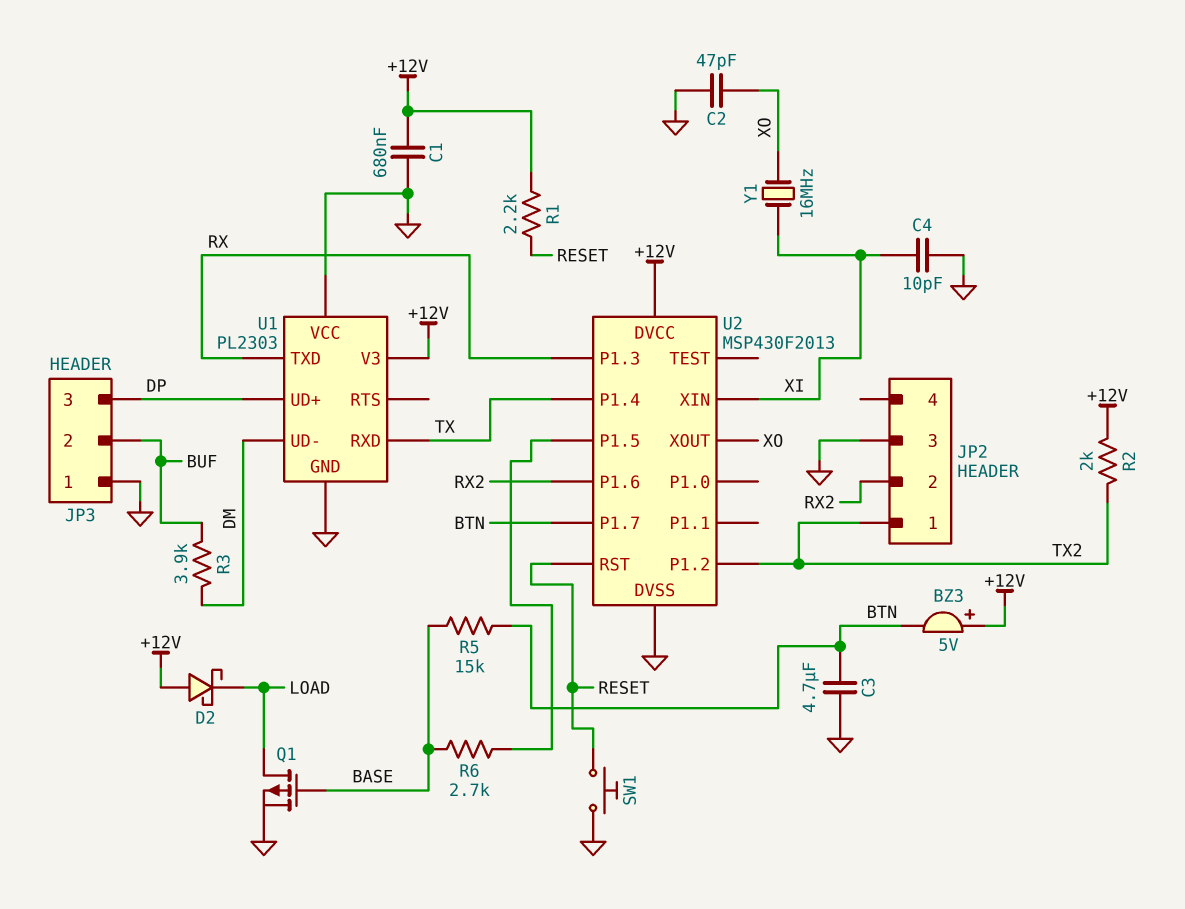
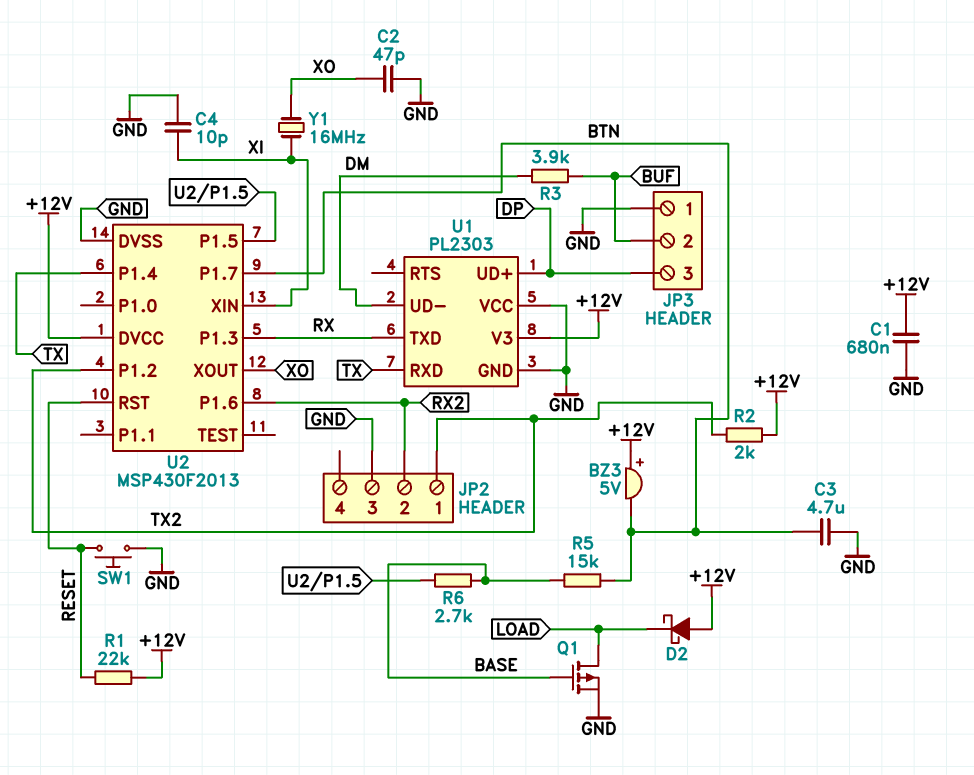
R1: 2.2k (+12V, RESET) -> 22k (+12V, RESET)

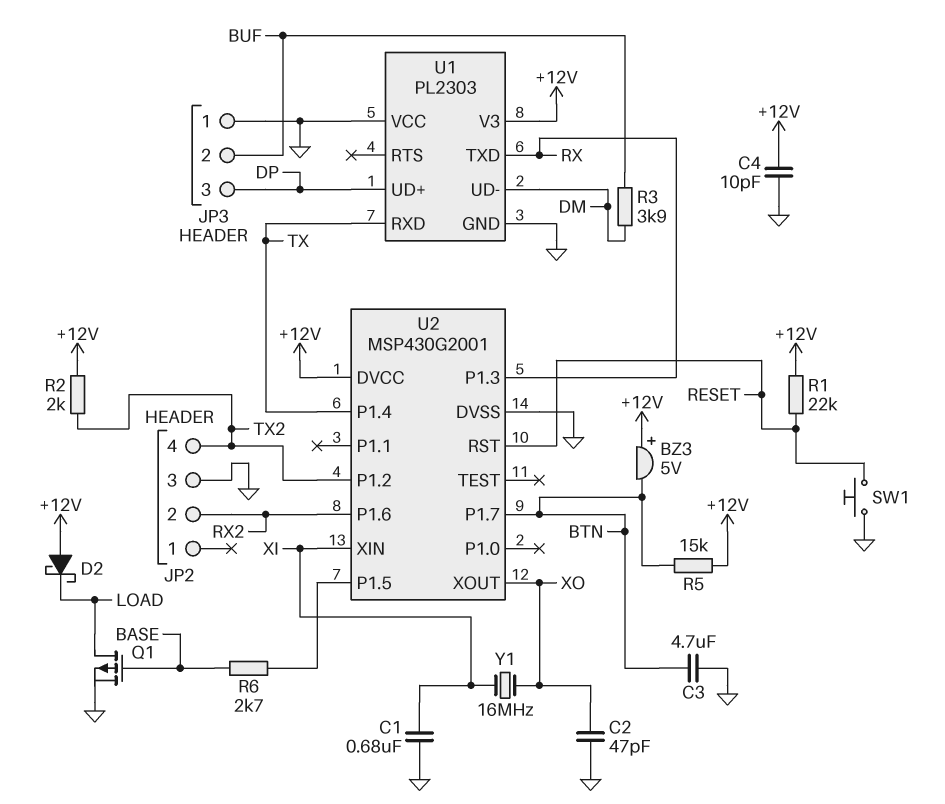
C1: 680nF (+12V, GND) -> 680nF (GND, XI)
C4: 10pF (GND, XI) -> 10pF (+12V, GND)
JP2 pin 1: TX2 -> none
JP2 pin 4: none -> TX2
R5: 15k (BASE, BTN) -> 15k (+12V, BTN)
U2: MSP430F2013 -> MSP430G2001

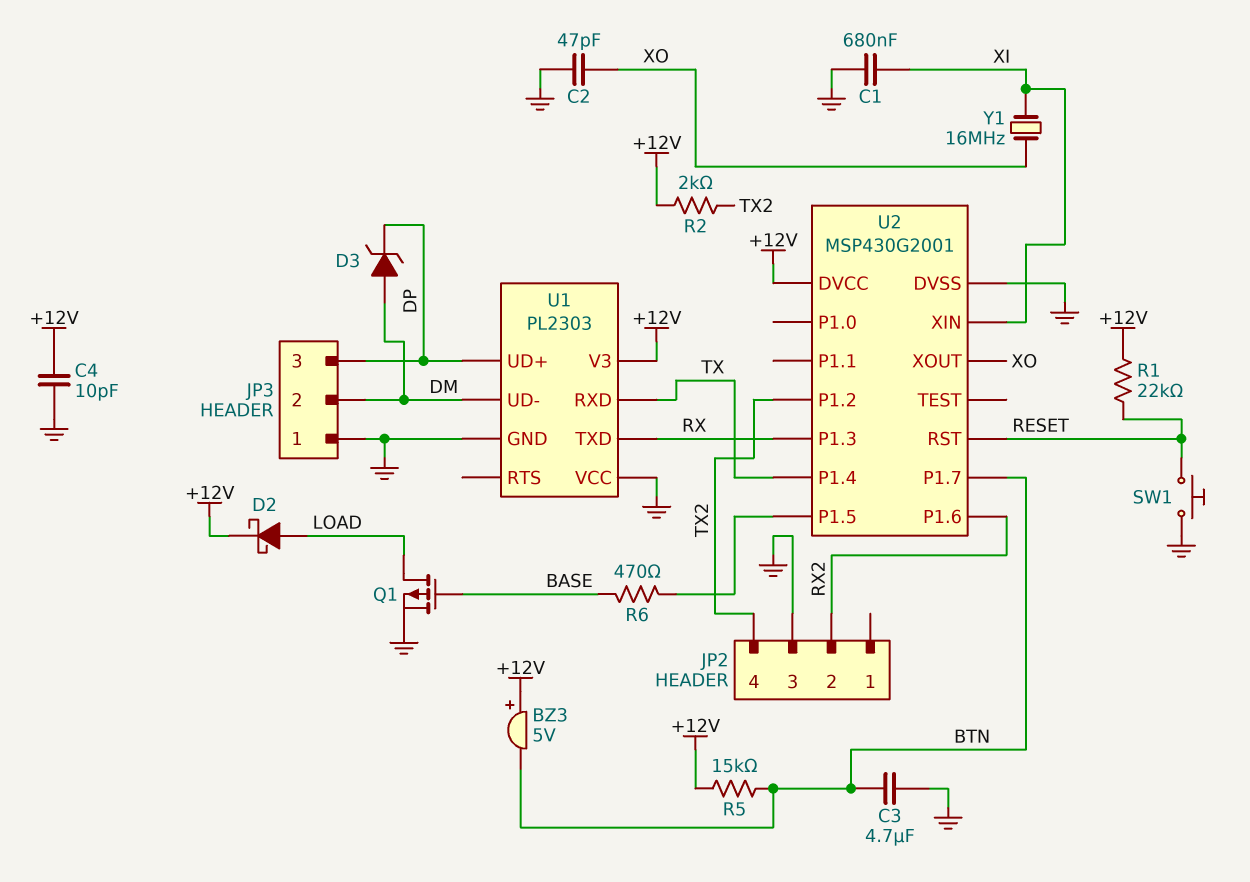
D2: schottky (A +12V, K LOAD) -> schottky (A LOAD, K +12V)
D3: none -> zener (A DM, K DP)
JP3 pin 2: BUF -> DM
R3: 3.9k (BUF, DM) -> none
R6: 2.7k (BASE, U2/P1.5) -> 470 (BASE, U2/P1.5)

